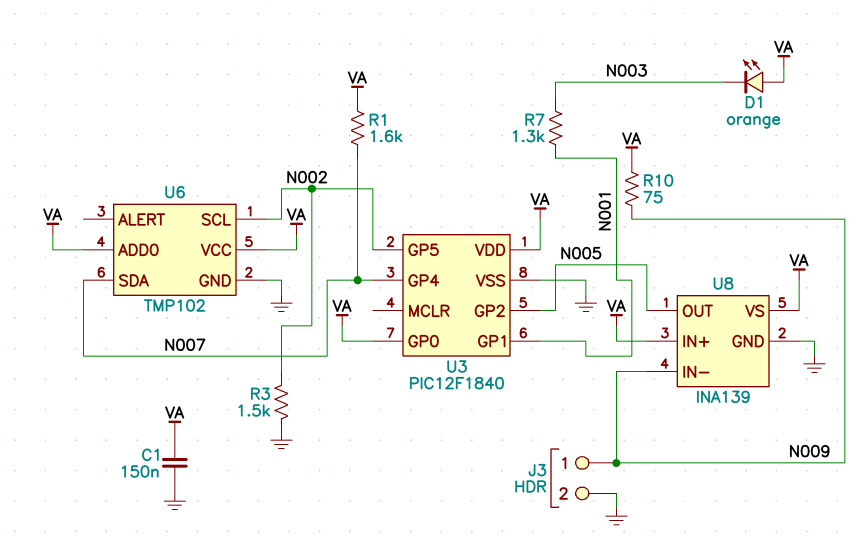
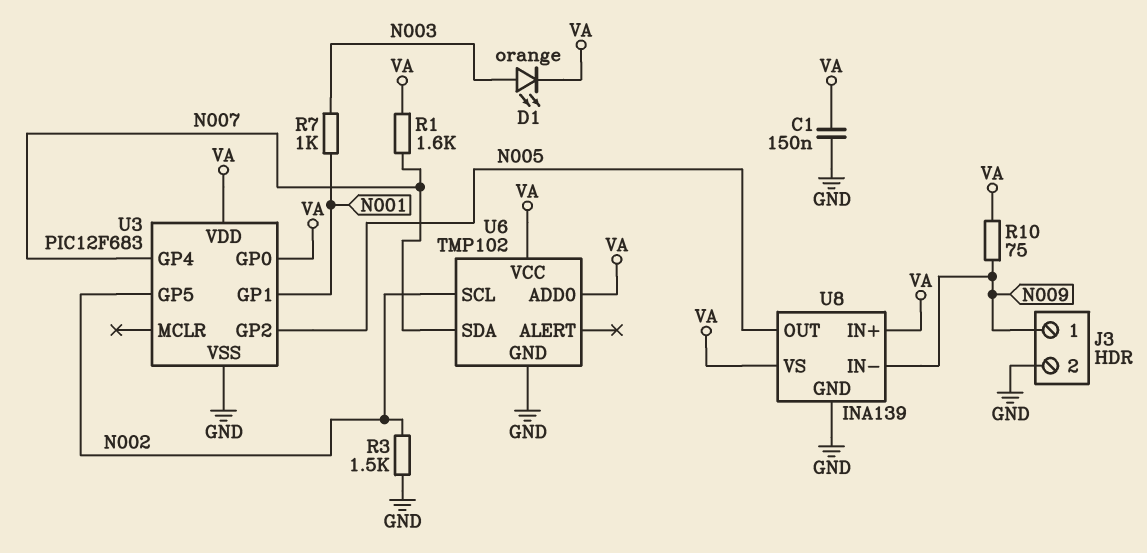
D1: LED orange (A VA, K N003) -> LED orange (A N003, K VA)
R7: 1.3k (N001, N003) -> 1k (N001, N003)
U3: PIC12F1840 -> PIC12F683

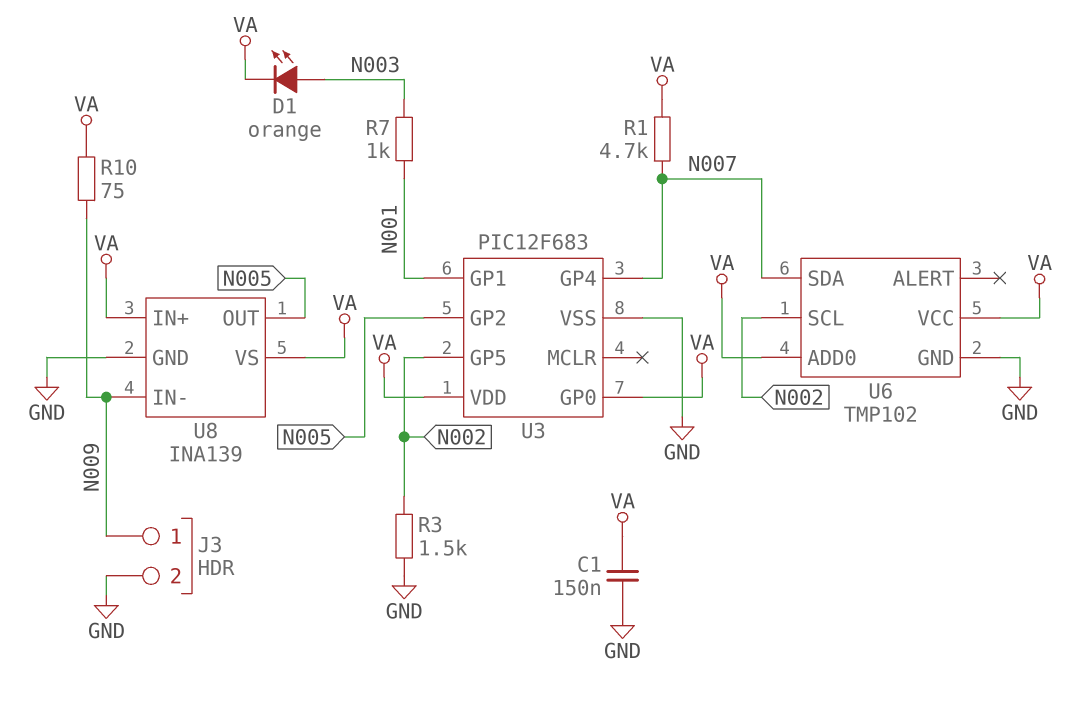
R1: 1.6k (N007, VA) -> 4.7k (N007, VA)

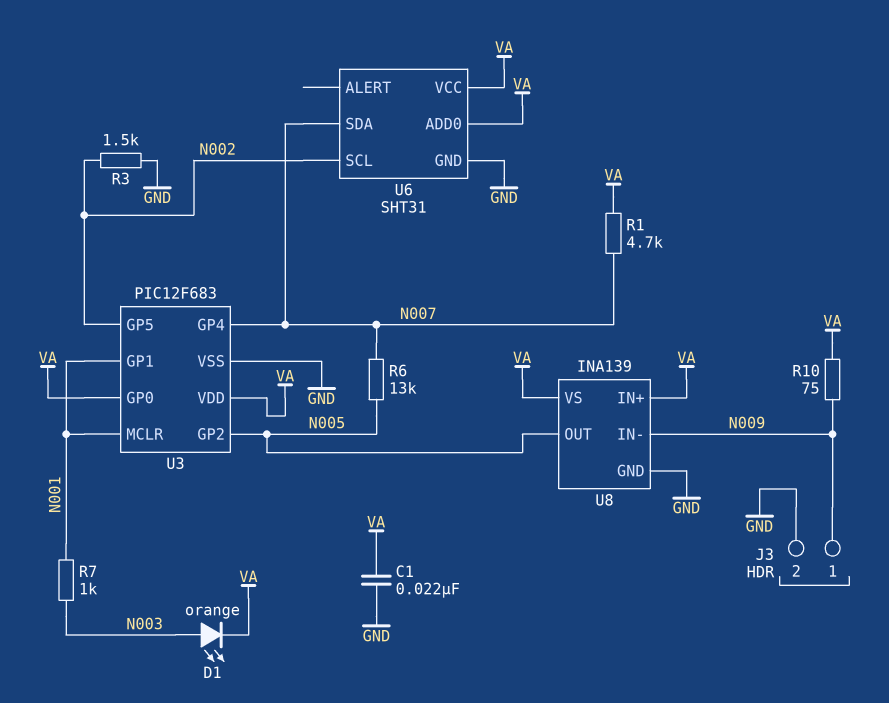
C1: 150nF (GND, VA) -> 22nF (GND, VA)
R6: none -> 13k (N005, N007)
U3 pin MCLR: none -> N001
U6: TMP102 -> SHT31

